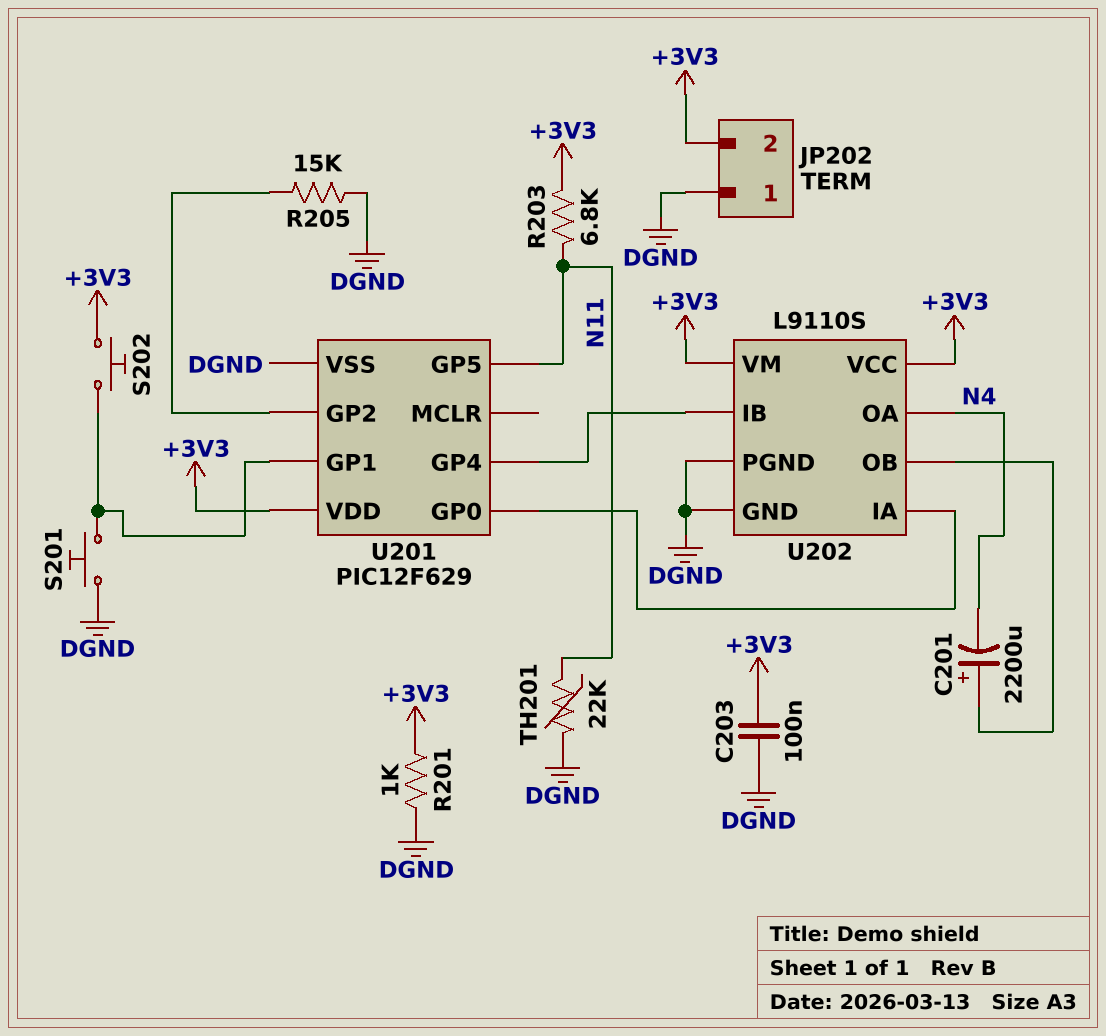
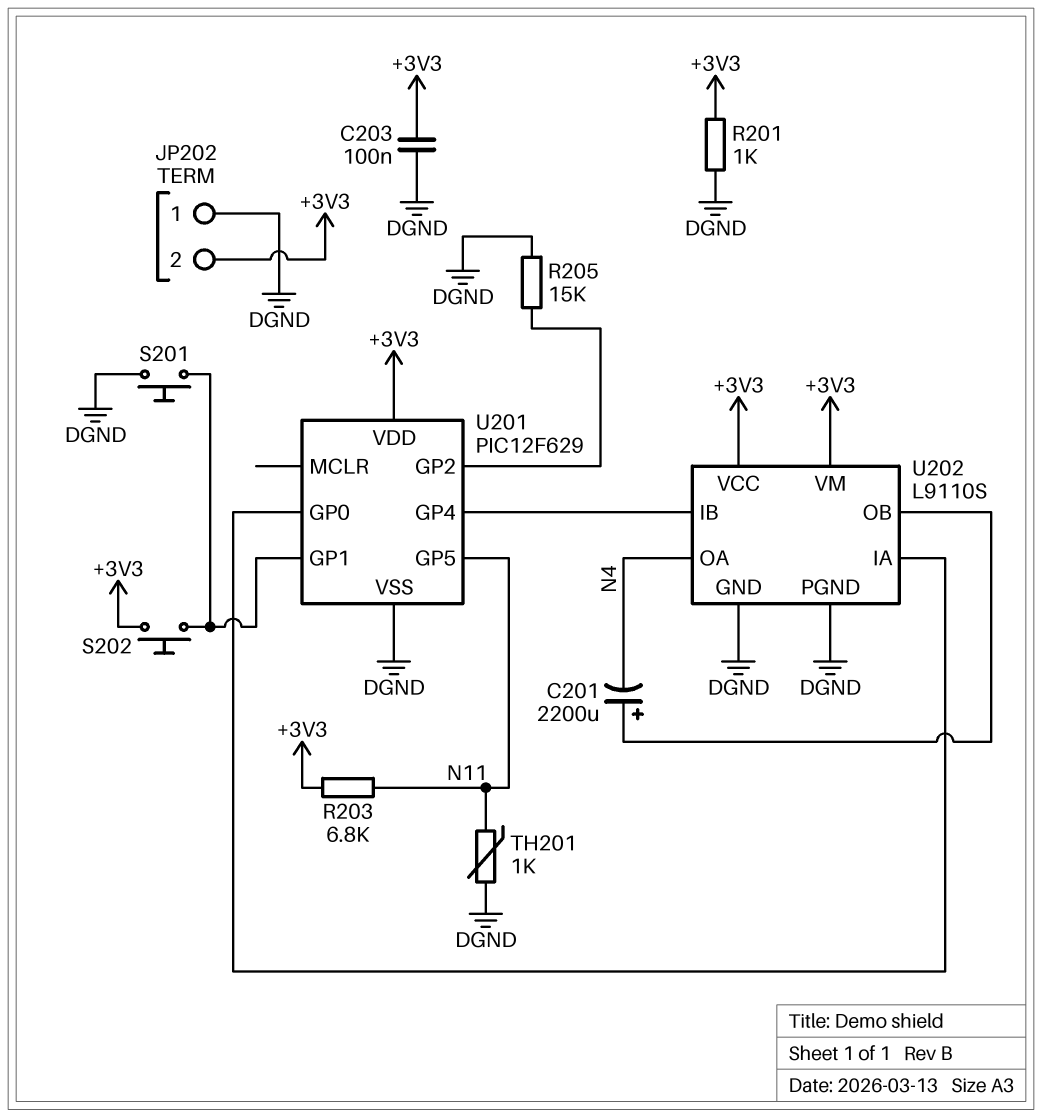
TH201: 22k (DGND, N11) -> 1k (DGND, N11)

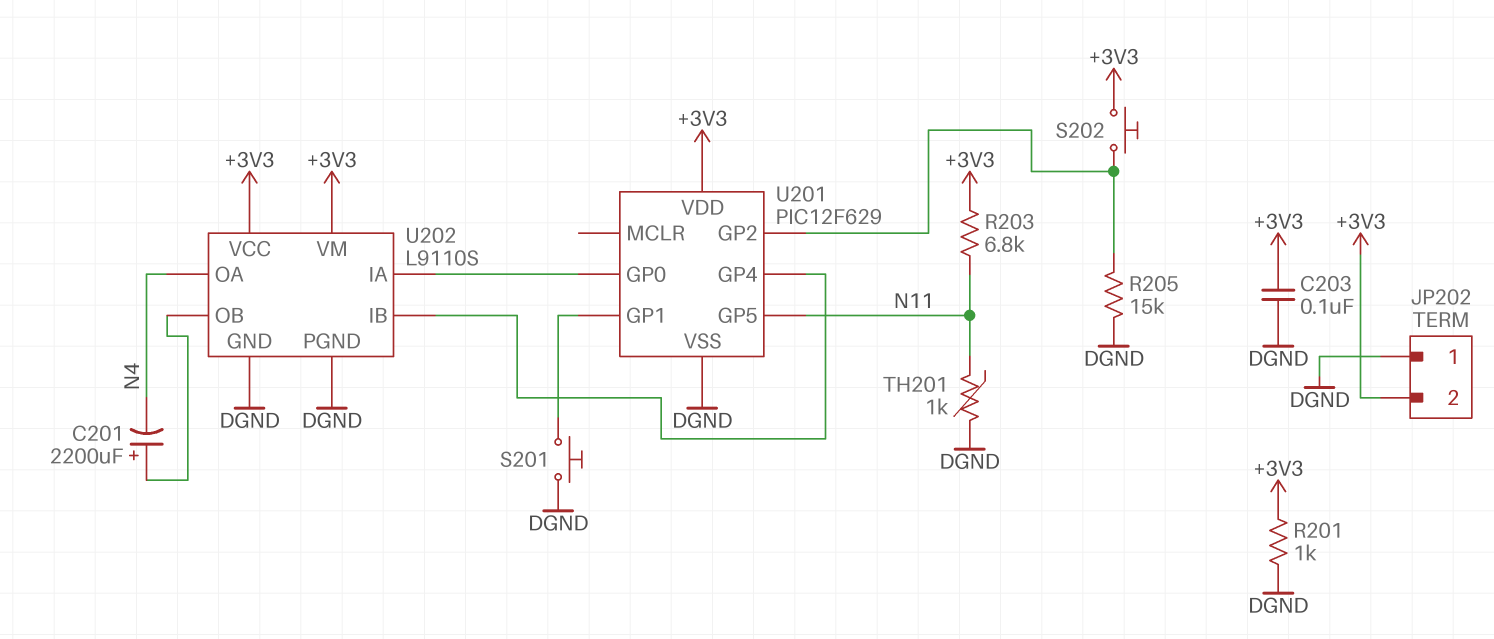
S202: button (+3V3, U201/GP1) -> button (+3V3, U201/GP2)

